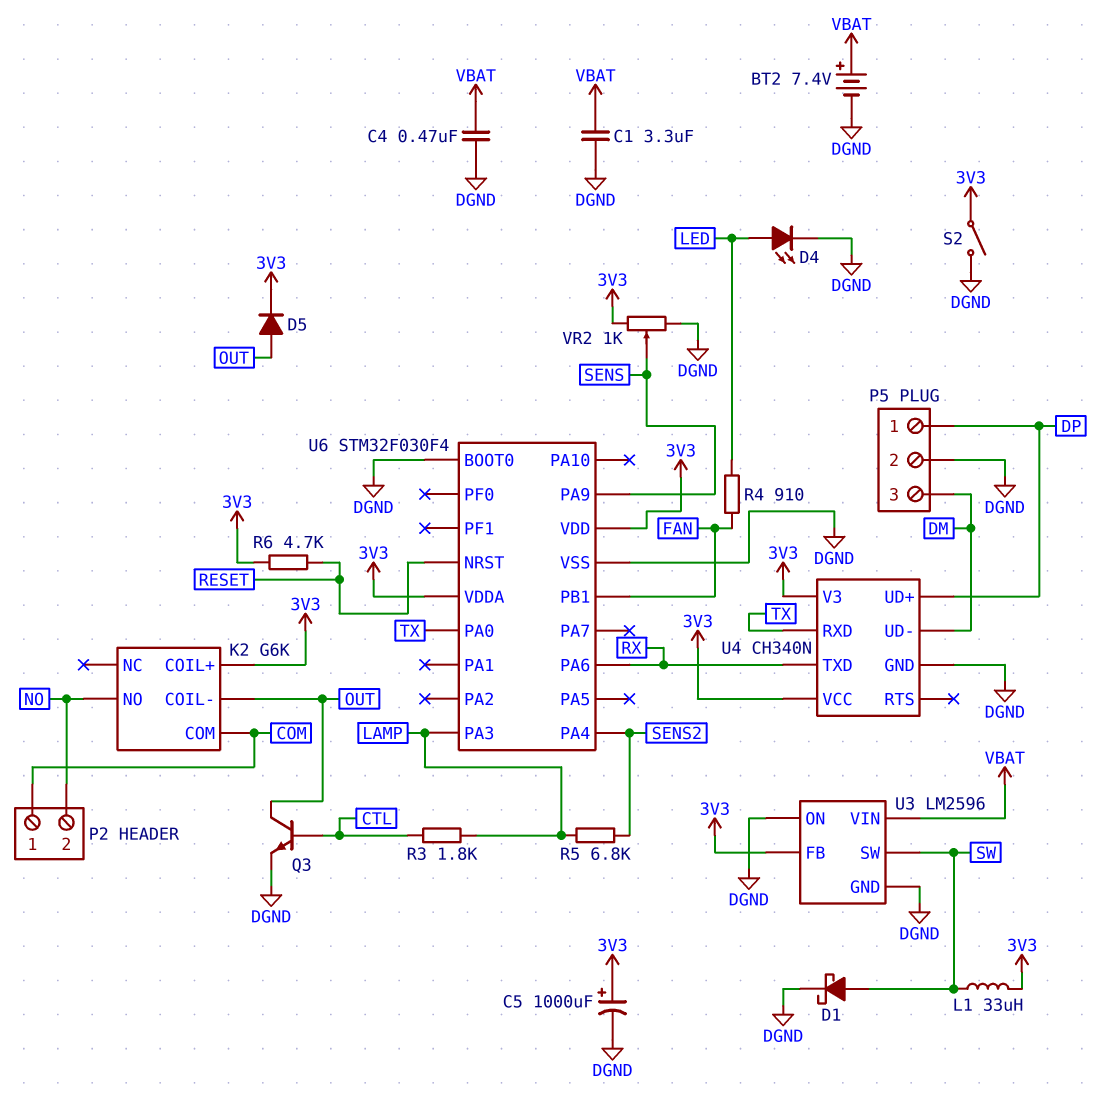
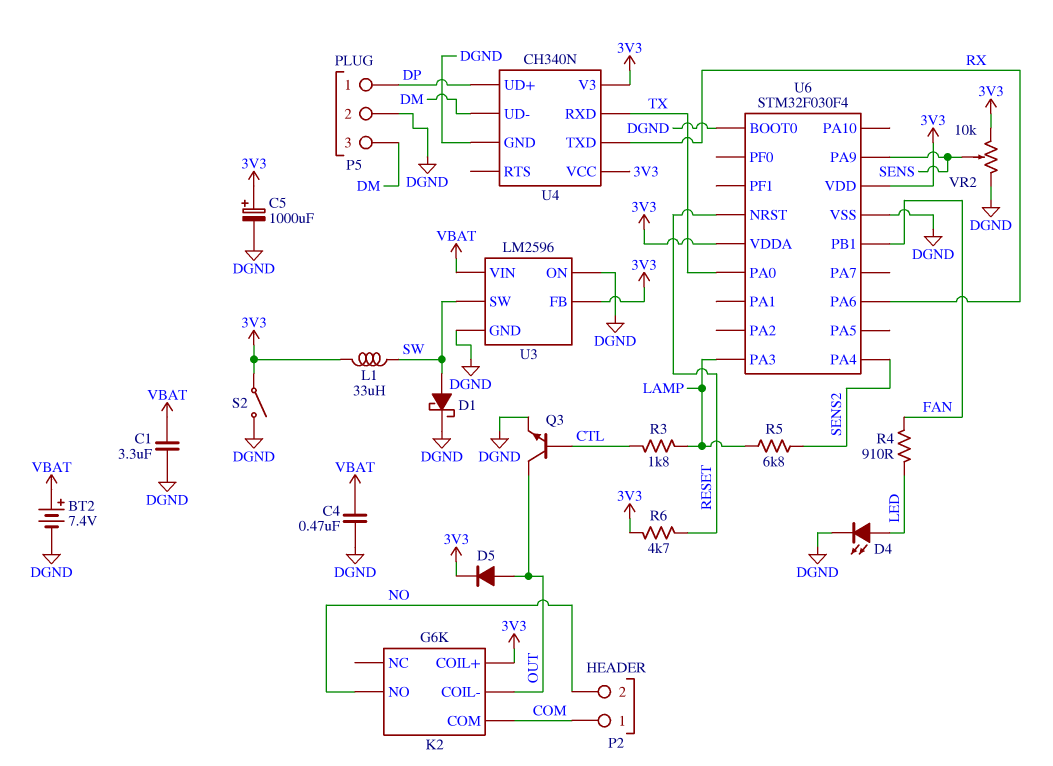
VR2: 1k (3V3, DGND, wiper SENS) -> 10k (3V3, DGND, wiper SENS)

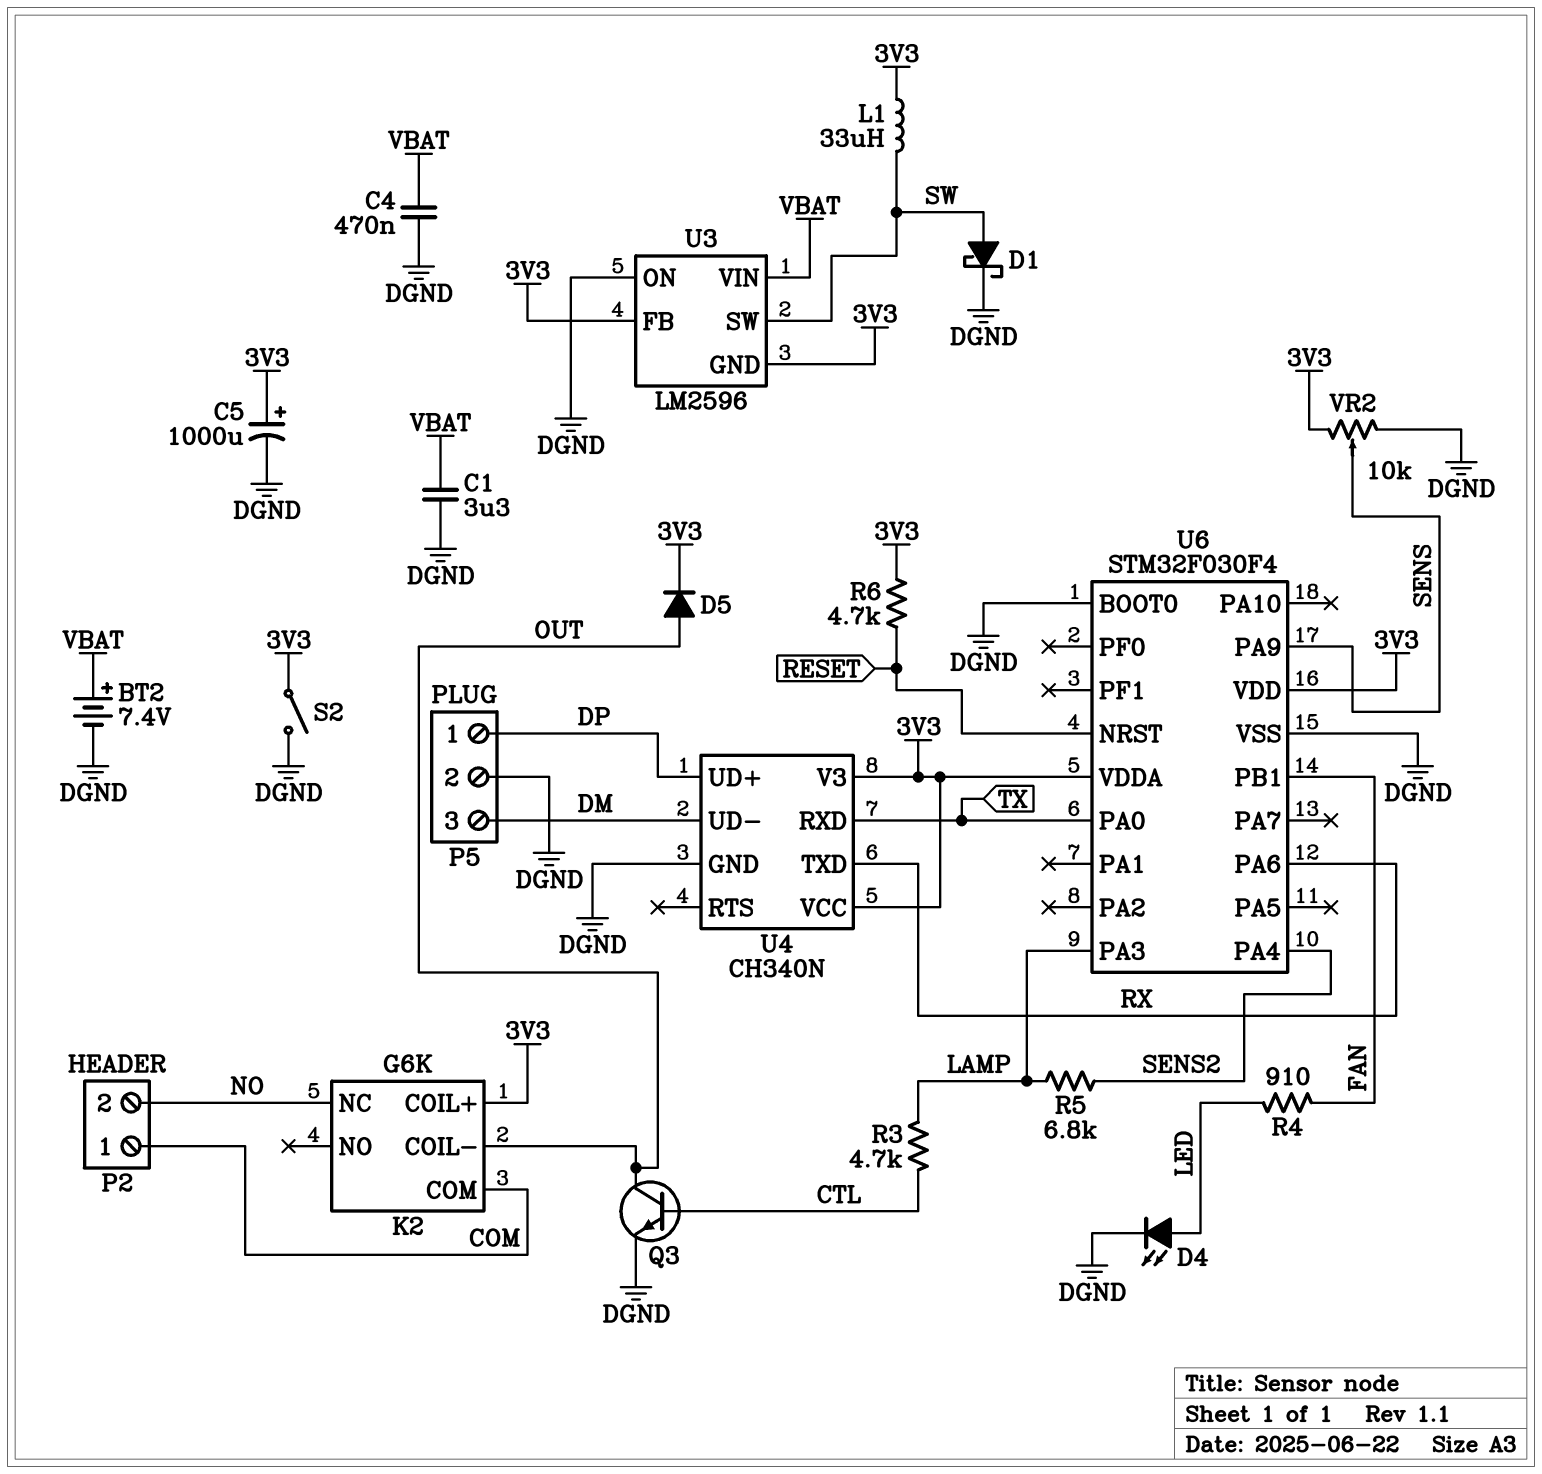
K2 pin NC: none -> NO
K2 pin NO: NO -> none
R3: 1.8k (CTL, LAMP) -> 4.7k (CTL, LAMP)
U3 pin GND: DGND -> 3V3

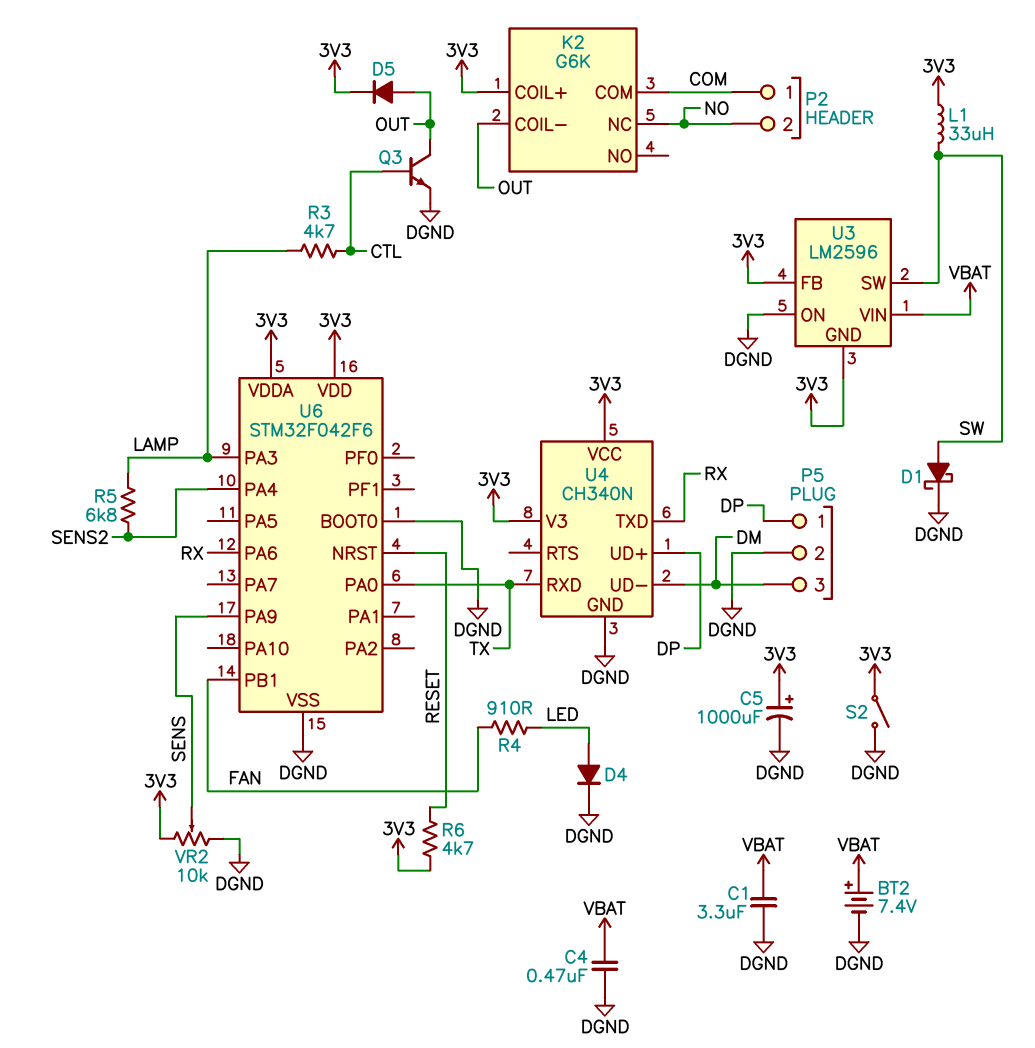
D4: LED (A LED, K DGND) -> diode (A LED, K DGND)
U6: STM32F030F4 -> STM32F042F6

